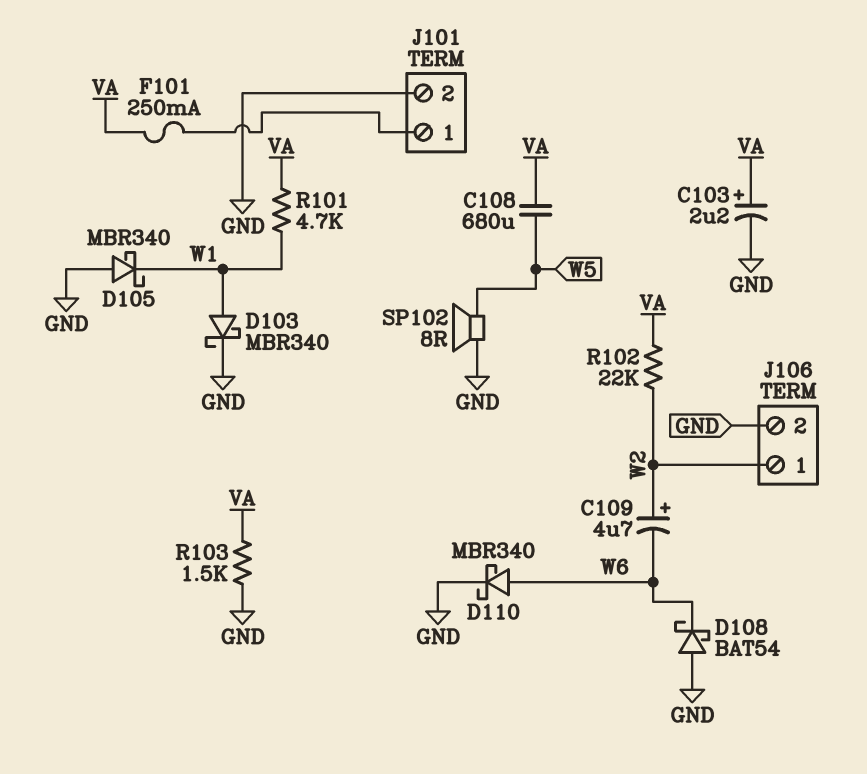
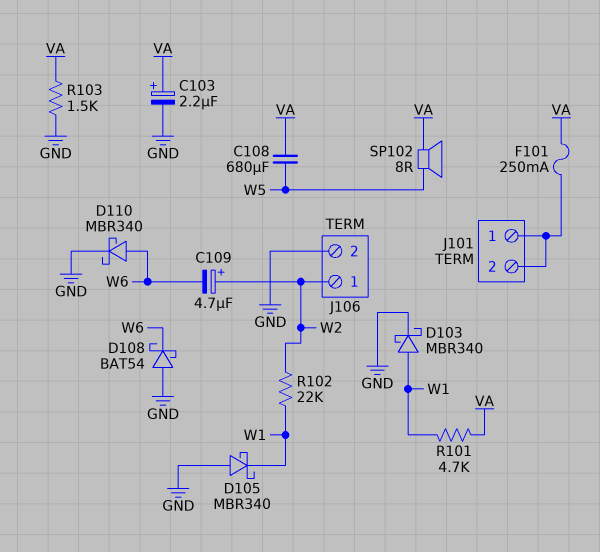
J101 pin 2: GND -> J101/1
R102: 22k (VA, W2) -> 22k (W1, W2)
SP102: speaker 8R (GND, W5) -> speaker 8R (VA, W5)

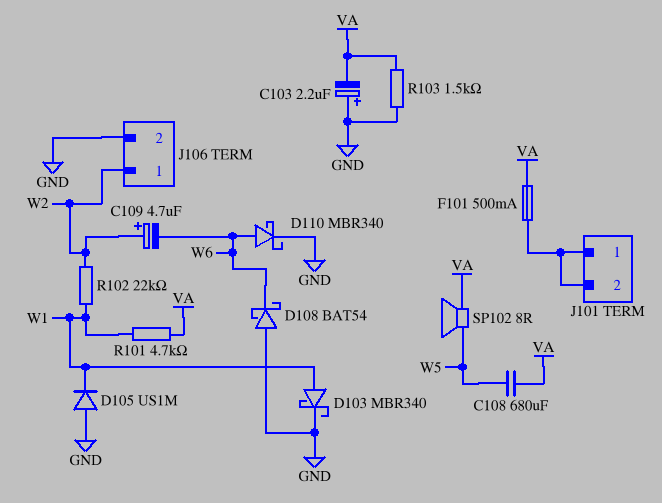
C103: 2.2uF (plus VA, minus GND) -> 2.2uF (plus GND, minus VA)
D105: schottky MBR340 (A GND, K W1) -> diode US1M (A GND, K W1)
F101: 250mA (J101/1, VA) -> 500mA (J101/1, VA)

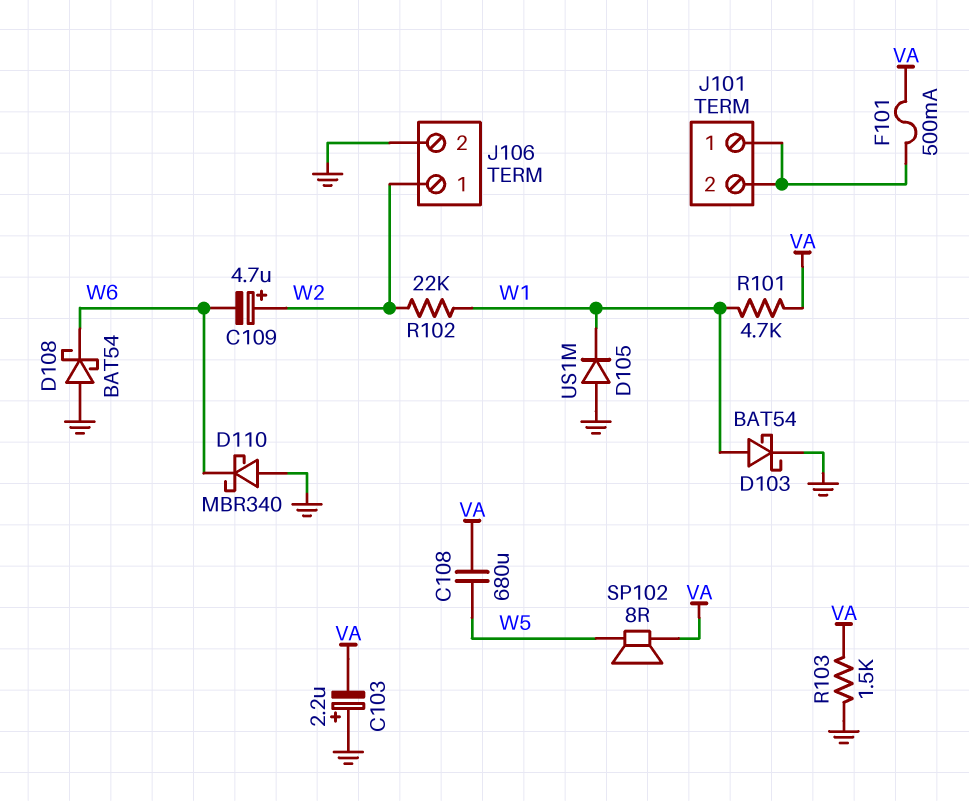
D103: schottky MBR340 (A W1, K GND) -> schottky BAT54 (A W1, K GND)
D110: schottky MBR340 (A W6, K GND) -> schottky MBR340 (A GND, K W6)

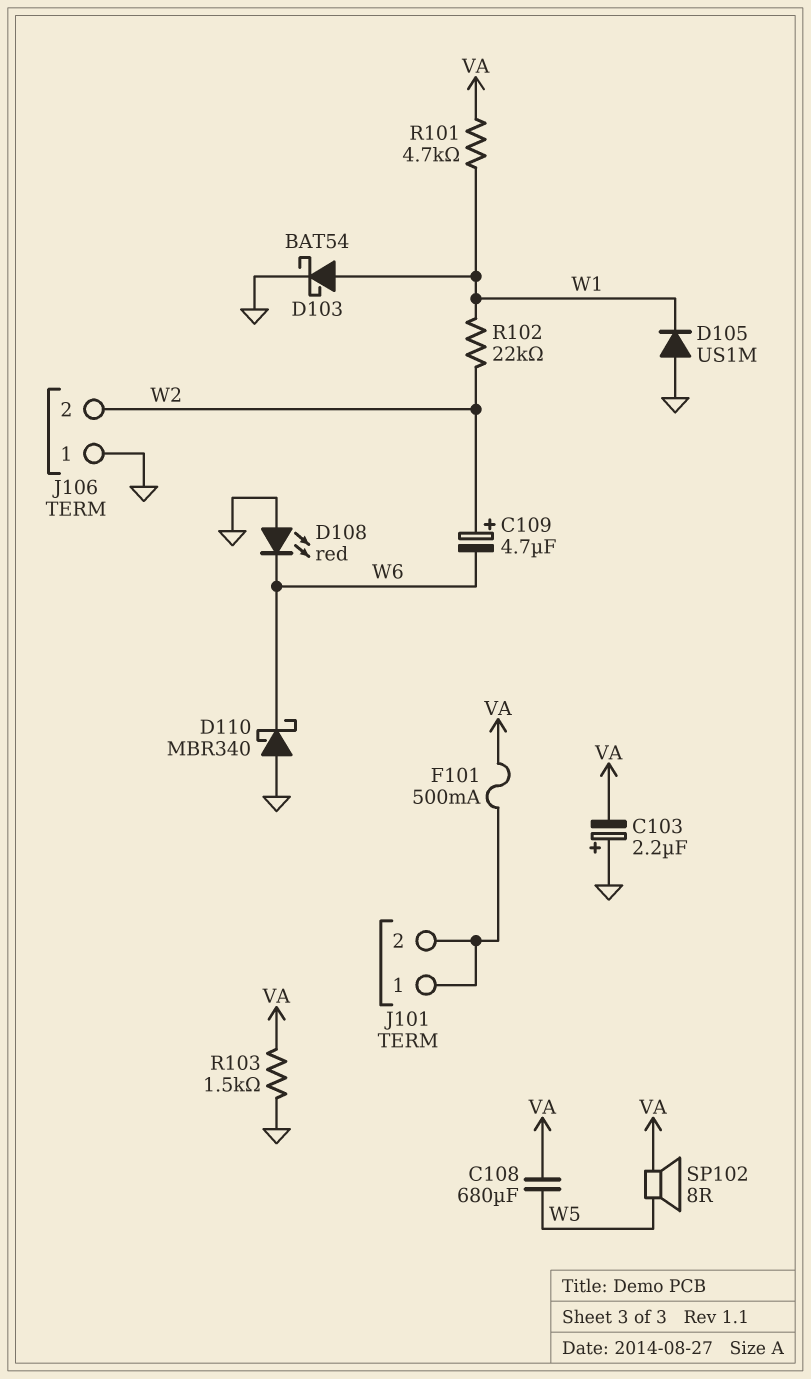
D108: schottky BAT54 (A GND, K W6) -> LED red (A GND, K W6)
J106 pin 1: W2 -> GND
J106 pin 2: GND -> W2

